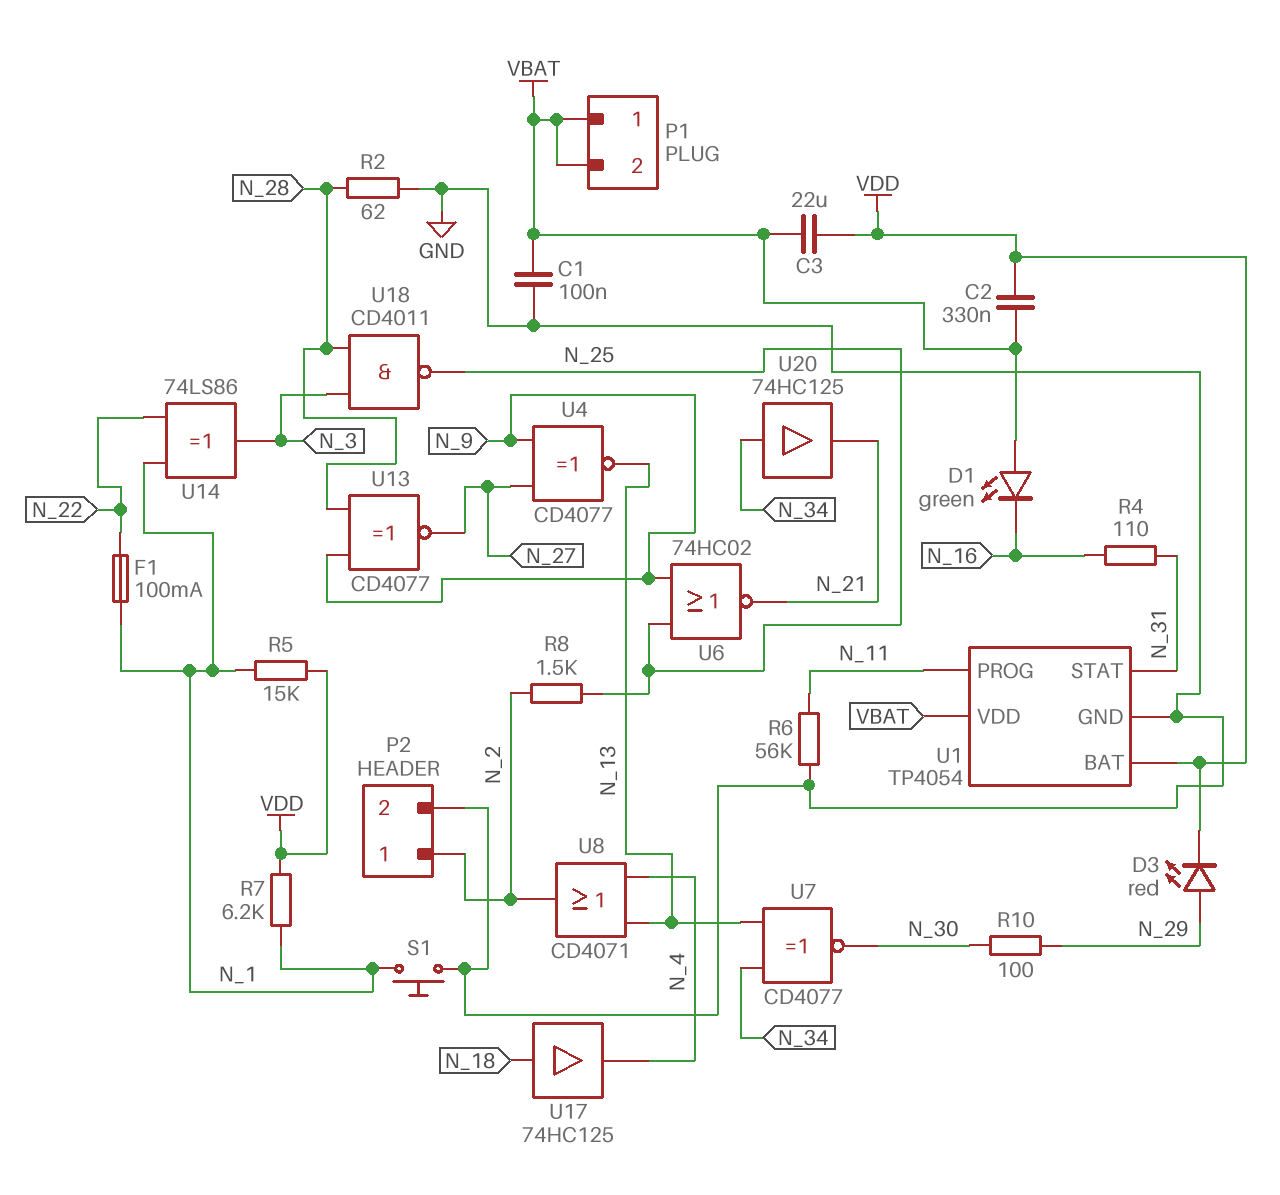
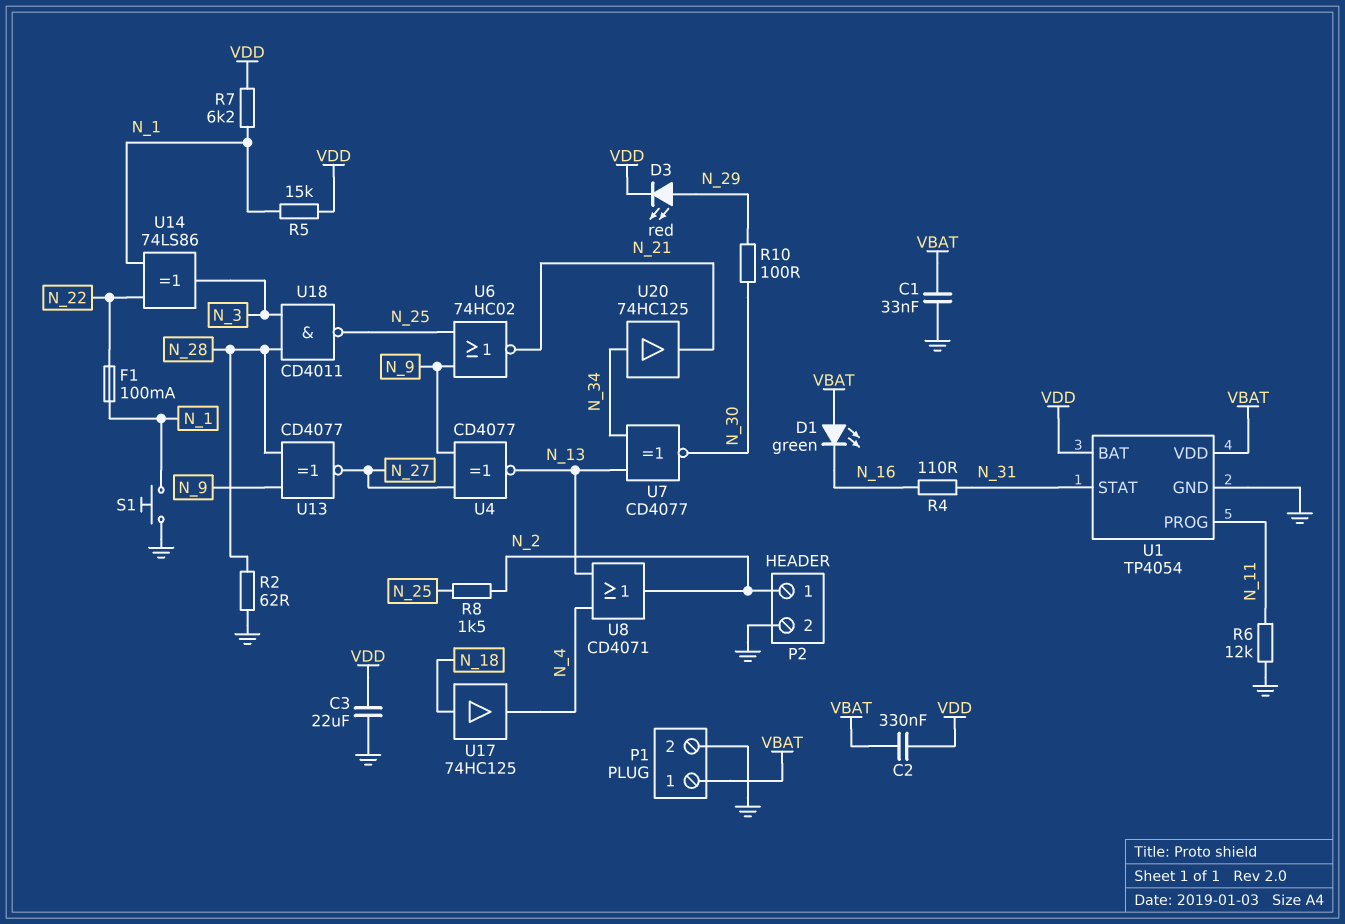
C1: 100nF (GND, VBAT) -> 33nF (GND, VBAT)
C3: 22uF (VBAT, VDD) -> 22uF (GND, VDD)
P1 pin 2: VBAT -> GND
R6: 56k (GND, N_11) -> 12k (GND, N_11)

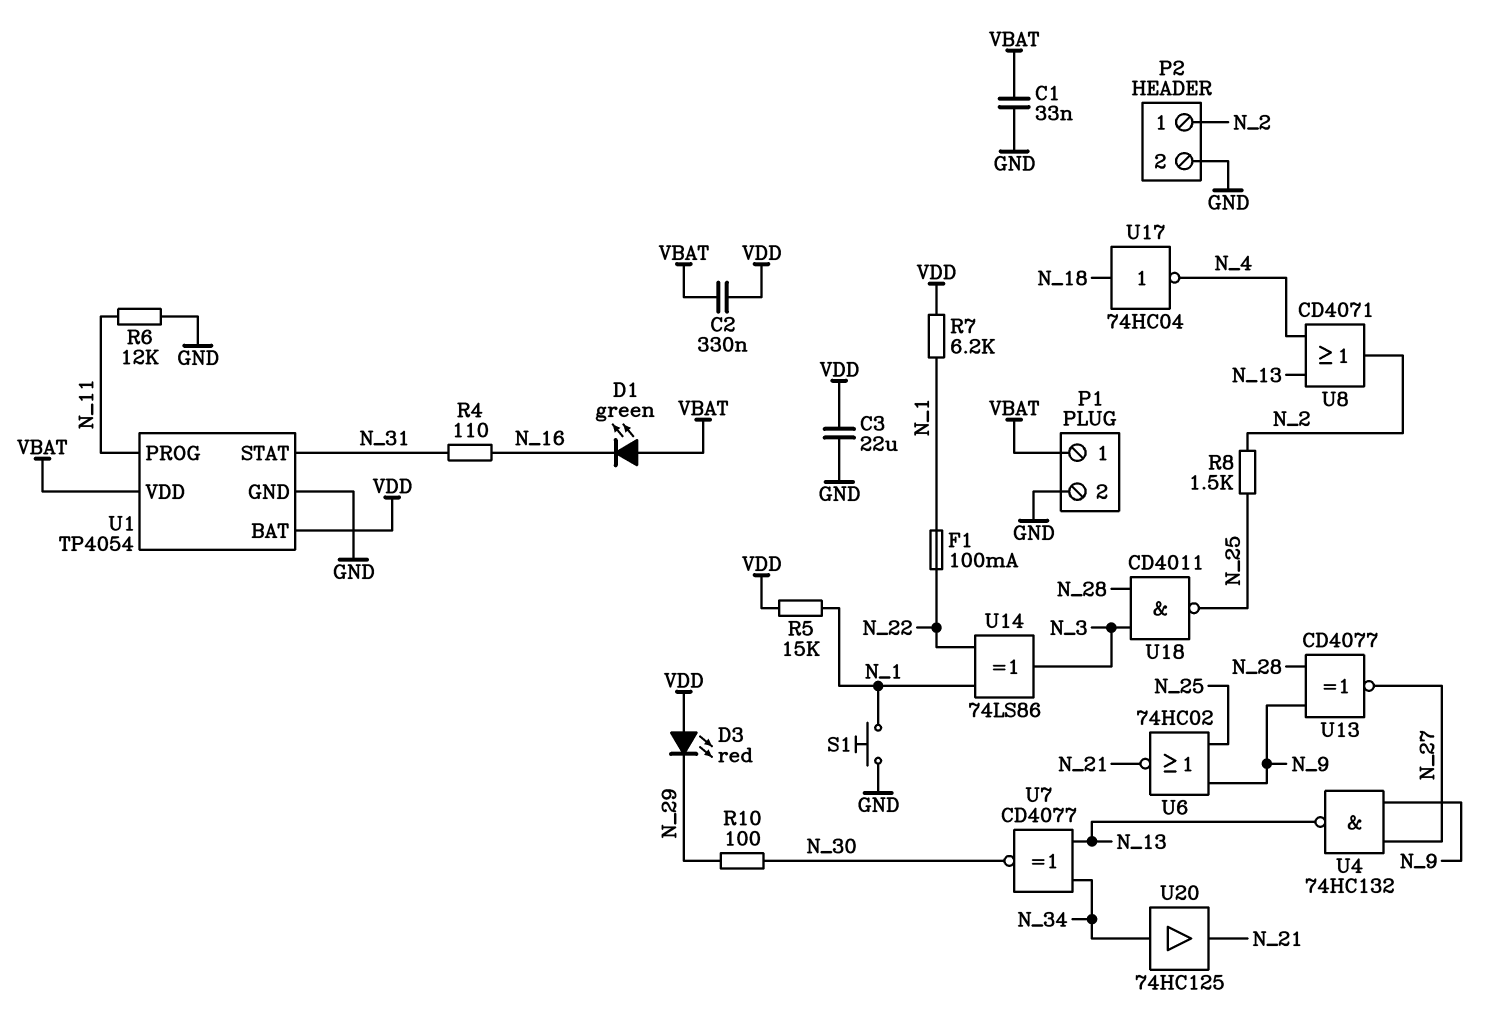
D3: LED red (A N_29, K VDD) -> LED red (A VDD, K N_29)
R2: 62 (GND, N_28) -> none
U4: XNOR CD4077 (in N_9, in N_27, out N_13) -> NAND 74HC132 (in N_9, in N_27, out N_13)
U17: buffer 74HC125 (in N_18, out N_4) -> NOT 74HC04 (in N_18, out N_4)

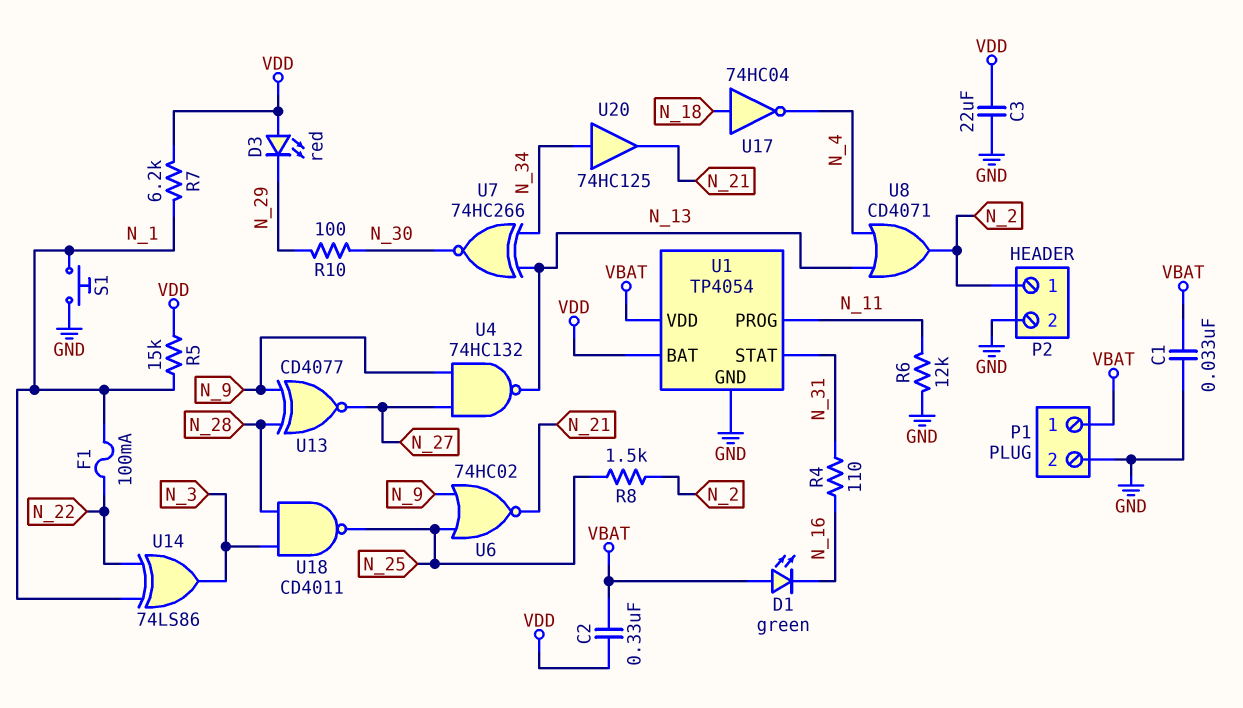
U7: XNOR CD4077 (in N_13, in N_34, out N_30) -> XNOR 74HC266 (in N_13, in N_34, out N_30)

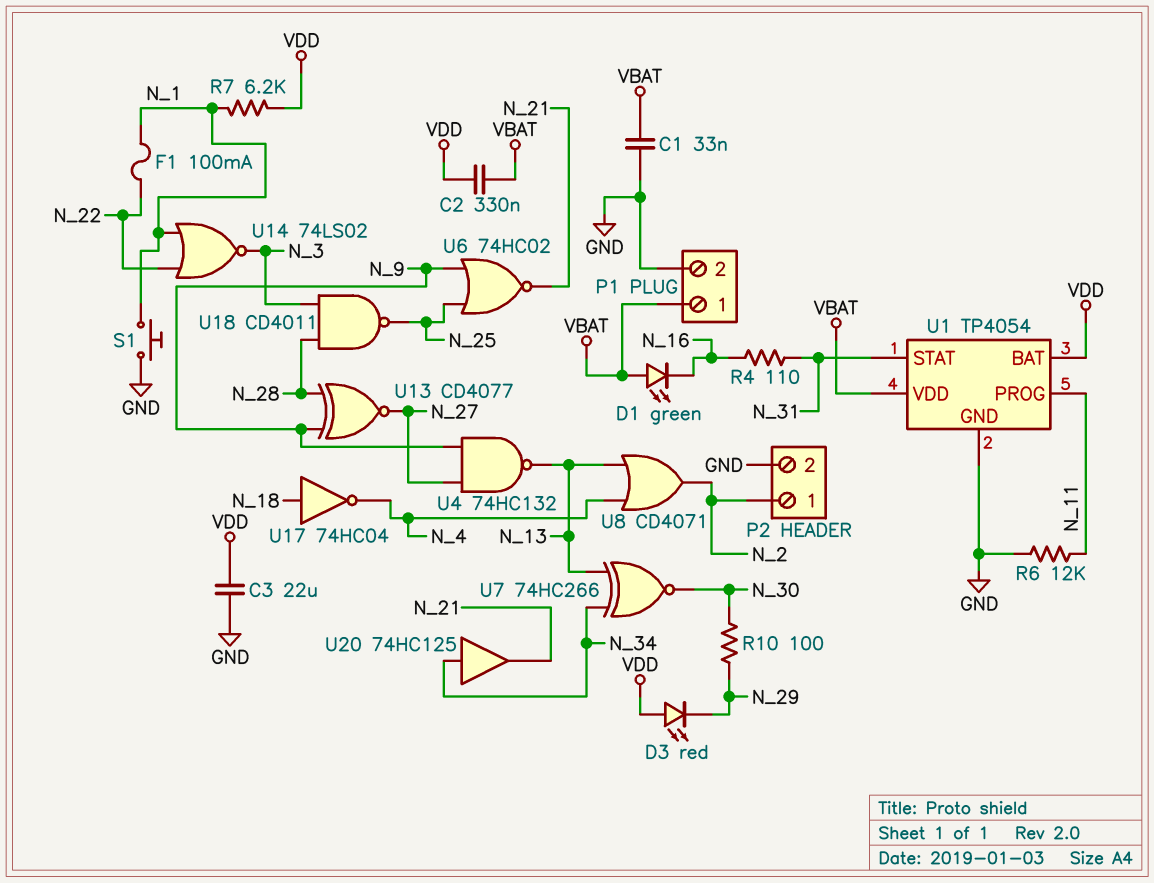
R5: 15k (N_1, VDD) -> none
R8: 1.5k (N_2, N_25) -> none
U14: XOR 74LS86 (in N_1, in N_22, out N_3) -> NOR 74LS02 (in N_1, in N_22, out N_3)

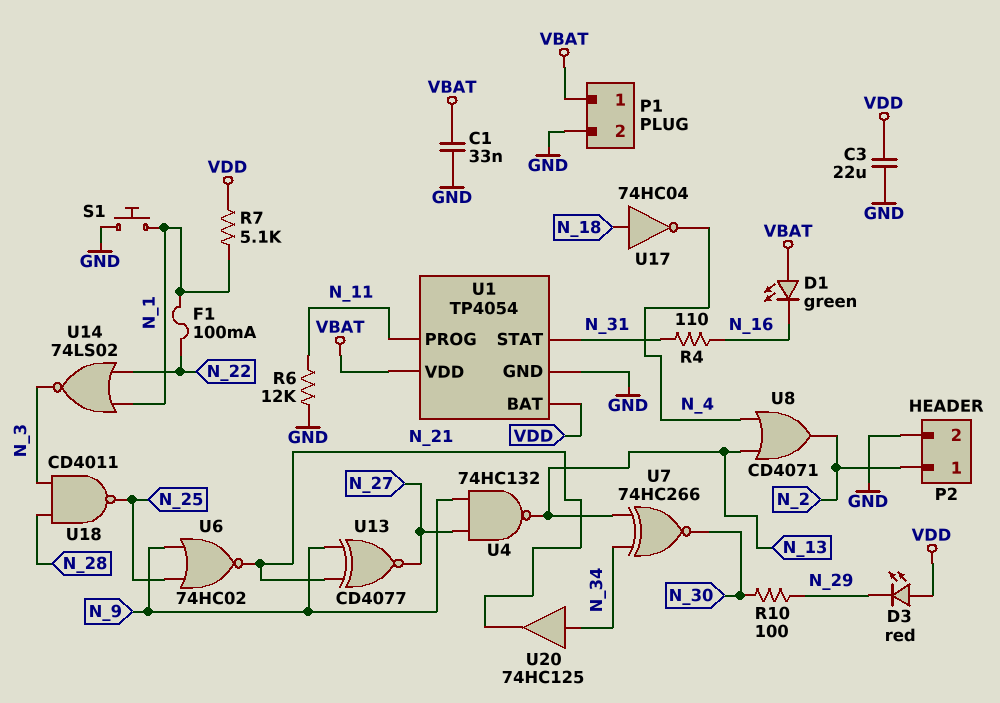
C2: 330nF (VBAT, VDD) -> none
R7: 6.2k (N_1, VDD) -> 5.1k (N_1, VDD)
U13: XNOR CD4077 (in N_9, in N_28, out N_27) -> XNOR CD4077 (in N_9, in N_21, out N_27)

